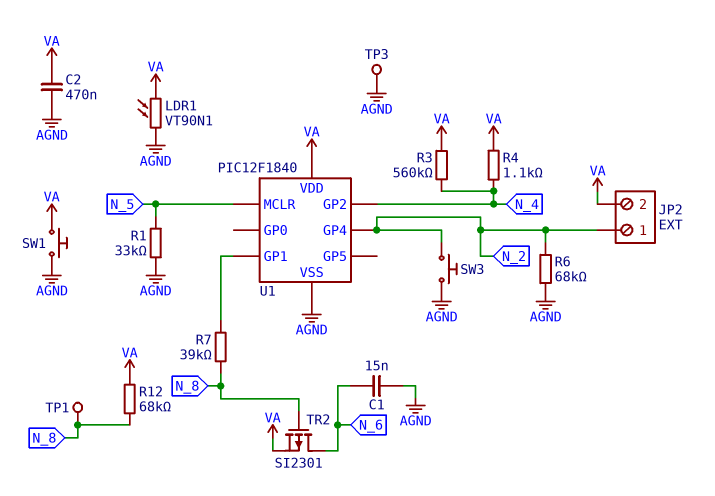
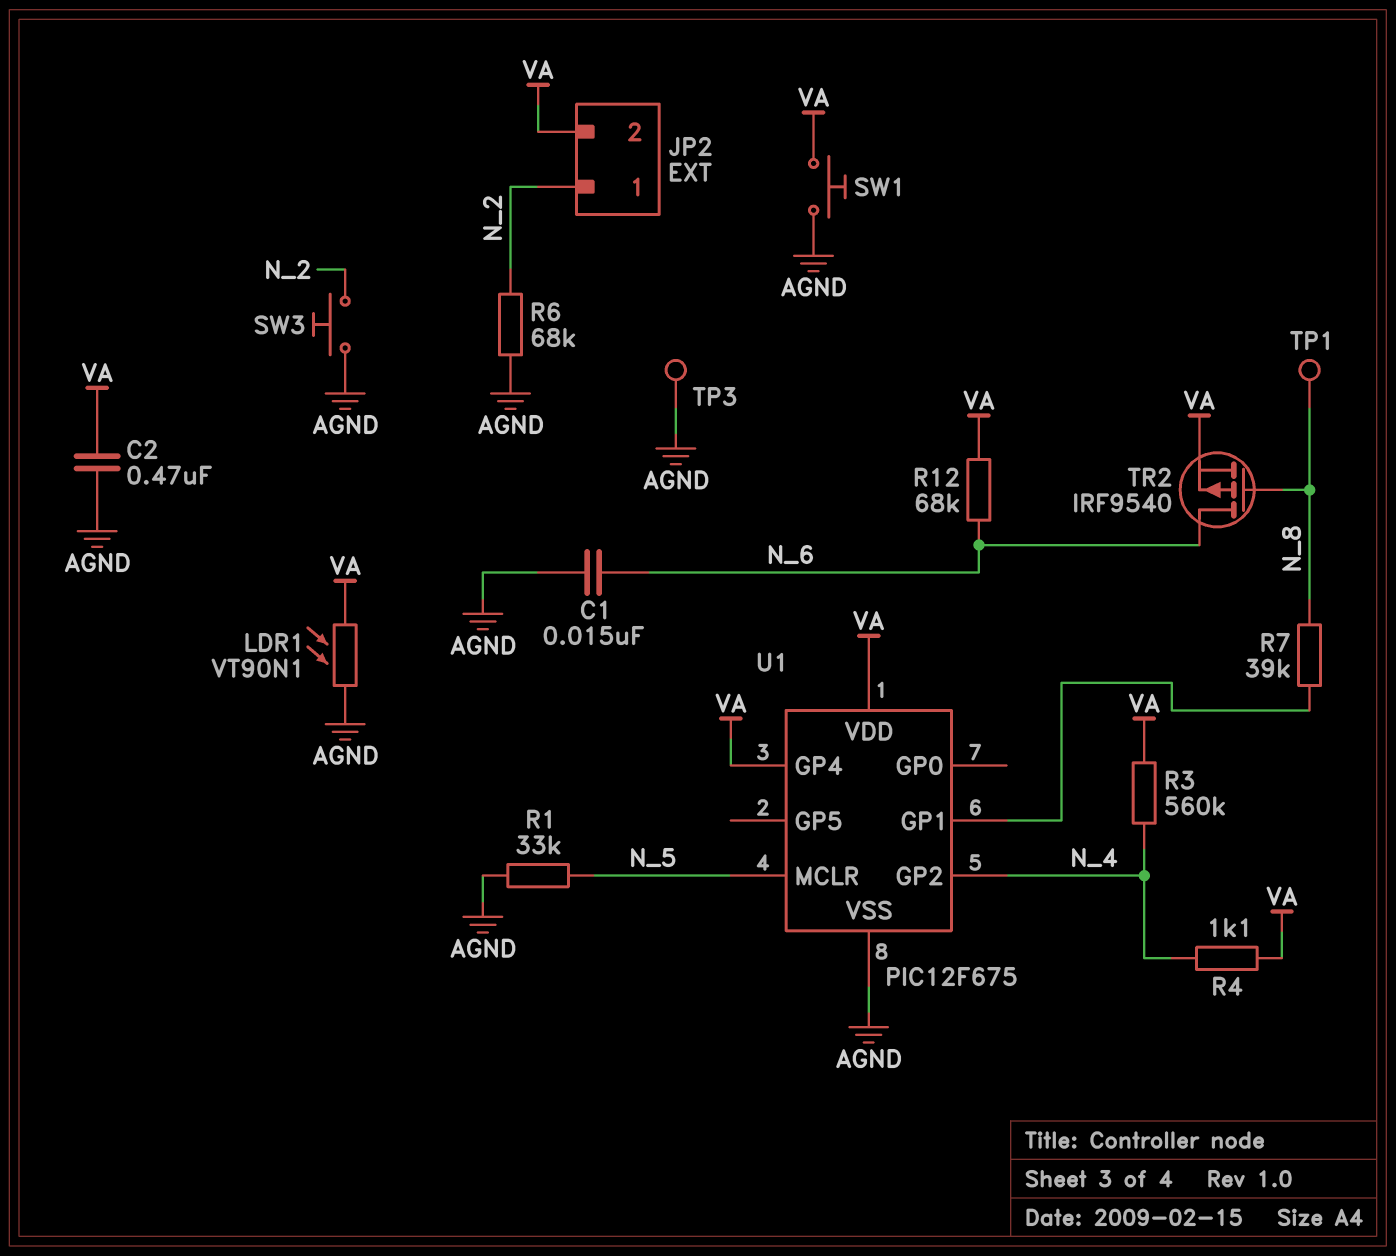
R12: 68k (N_8, VA) -> 68k (N_6, VA)
TR2: PMOS SI2301 (G N_8, D N_6, S VA) -> PMOS IRF9540 (G N_8, D N_6, S VA)
U1: PIC12F1840 -> PIC12F675
U1 pin GP4: N_2 -> VA

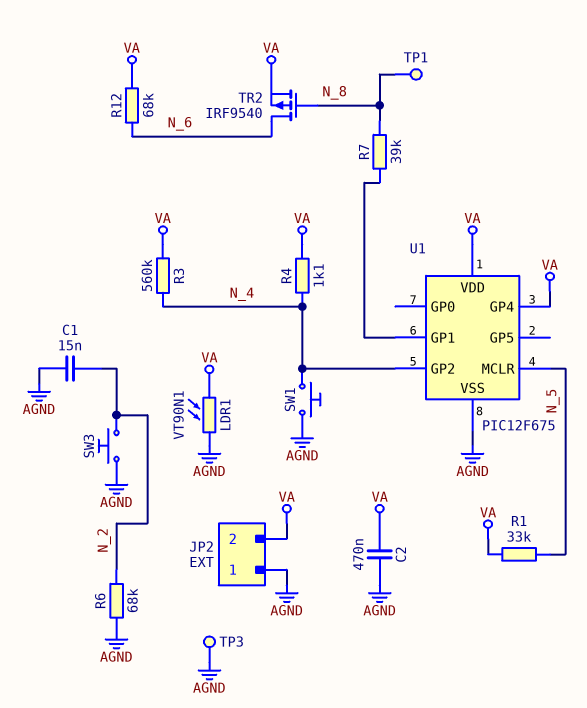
C1: 15nF (AGND, N_6) -> 15nF (AGND, N_2)
JP2 pin 1: N_2 -> AGND
R1: 33k (AGND, N_5) -> 33k (N_5, VA)
SW1: button (AGND, VA) -> button (AGND, N_4)

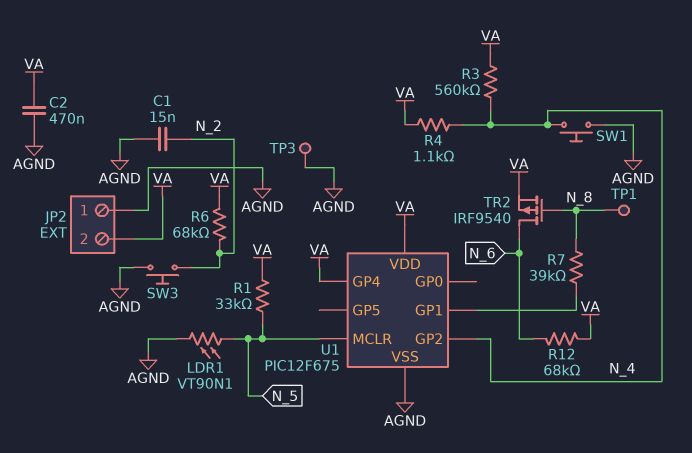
LDR1: VT90N1 (AGND, VA) -> VT90N1 (AGND, N_5)
R6: 68k (AGND, N_2) -> 68k (N_2, VA)

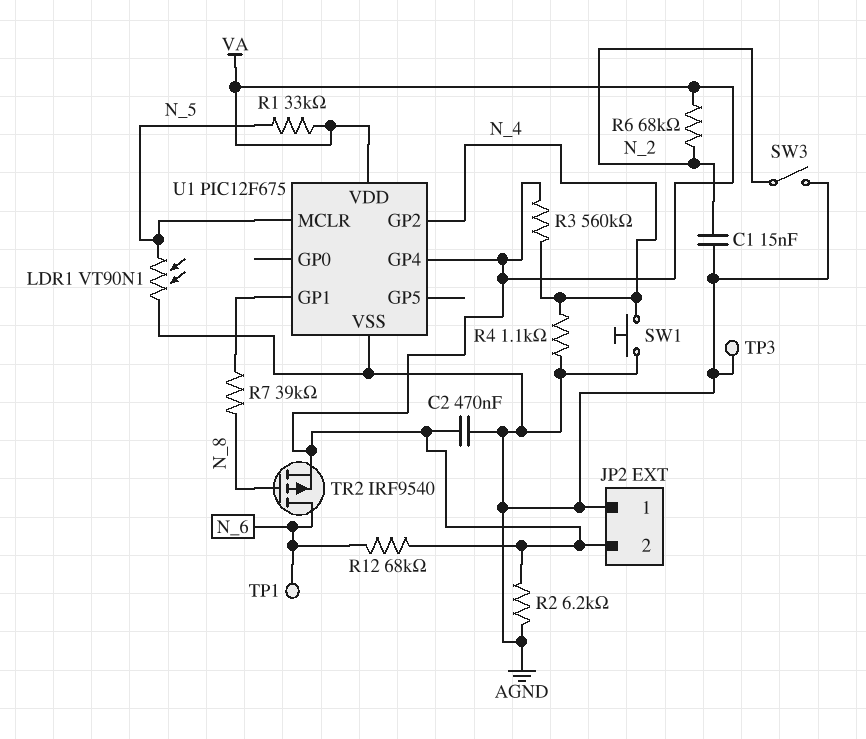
R2: none -> 6.2k (AGND, VA)
R4: 1.1k (N_4, VA) -> 1.1k (AGND, N_4)
SW3: button (AGND, N_2) -> switch (AGND, N_2)
TP1: test point (N_8) -> test point (N_6)

